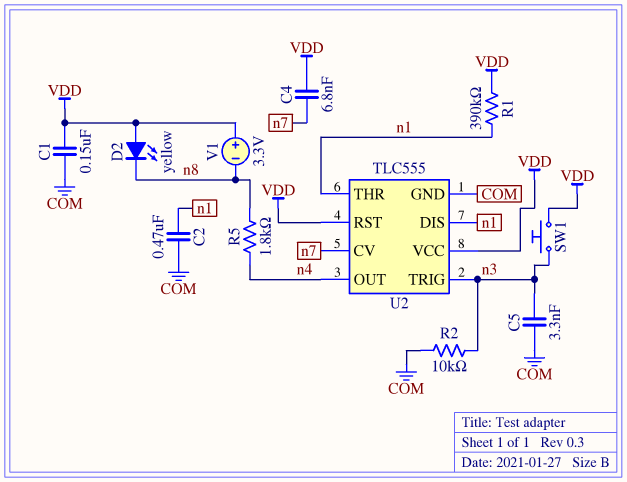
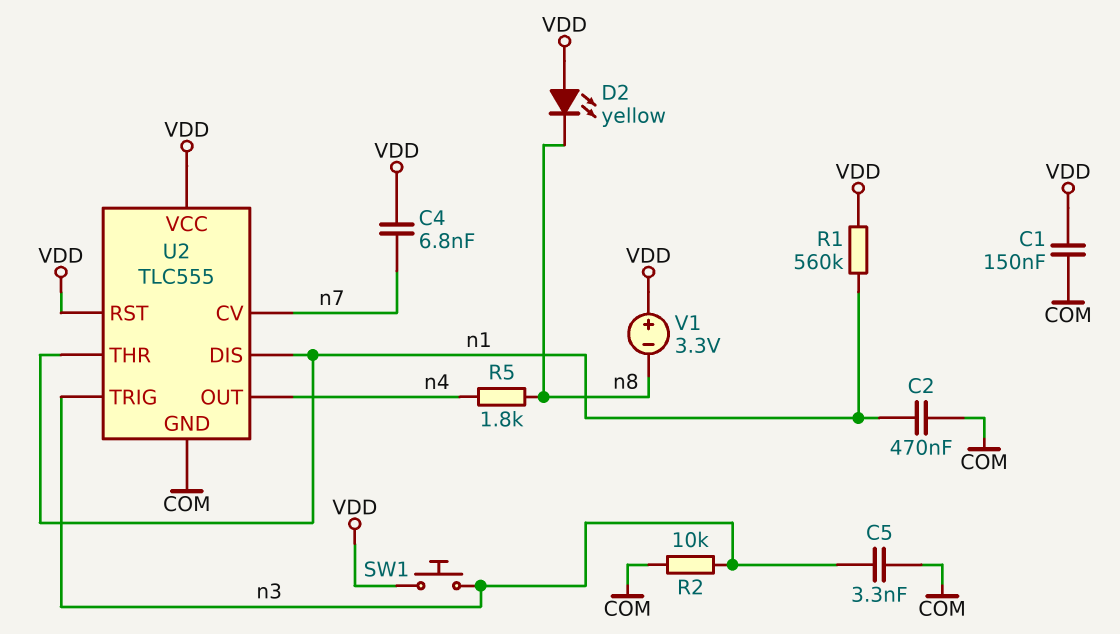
R1: 390k (VDD, n1) -> 560k (VDD, n1)

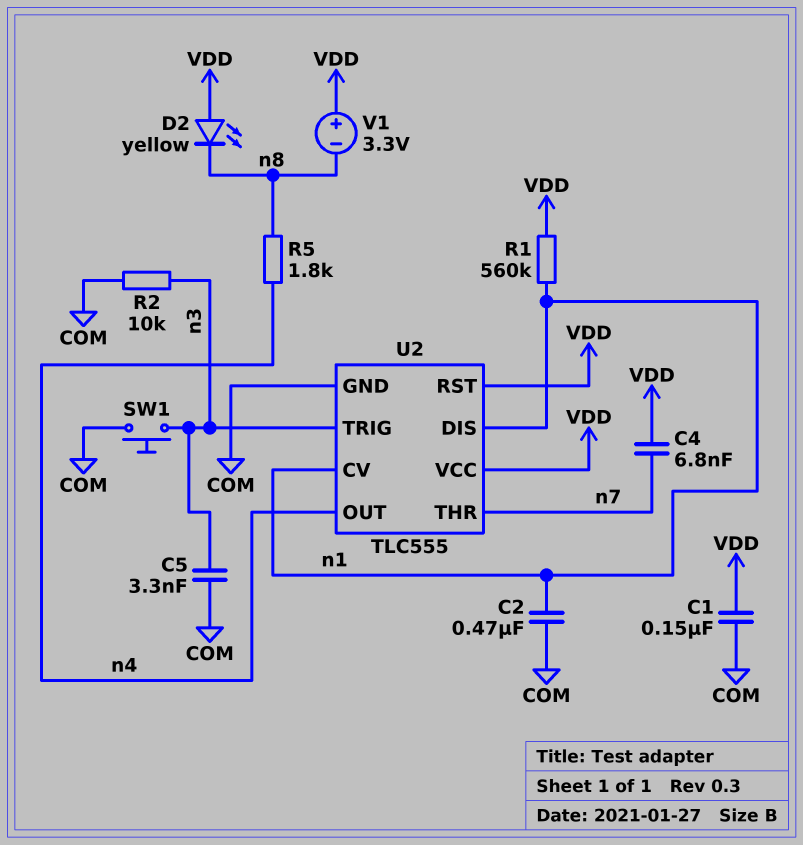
SW1: button (VDD, n3) -> button (COM, n3)
U2 pin CV: n7 -> n1
U2 pin THR: n1 -> n7

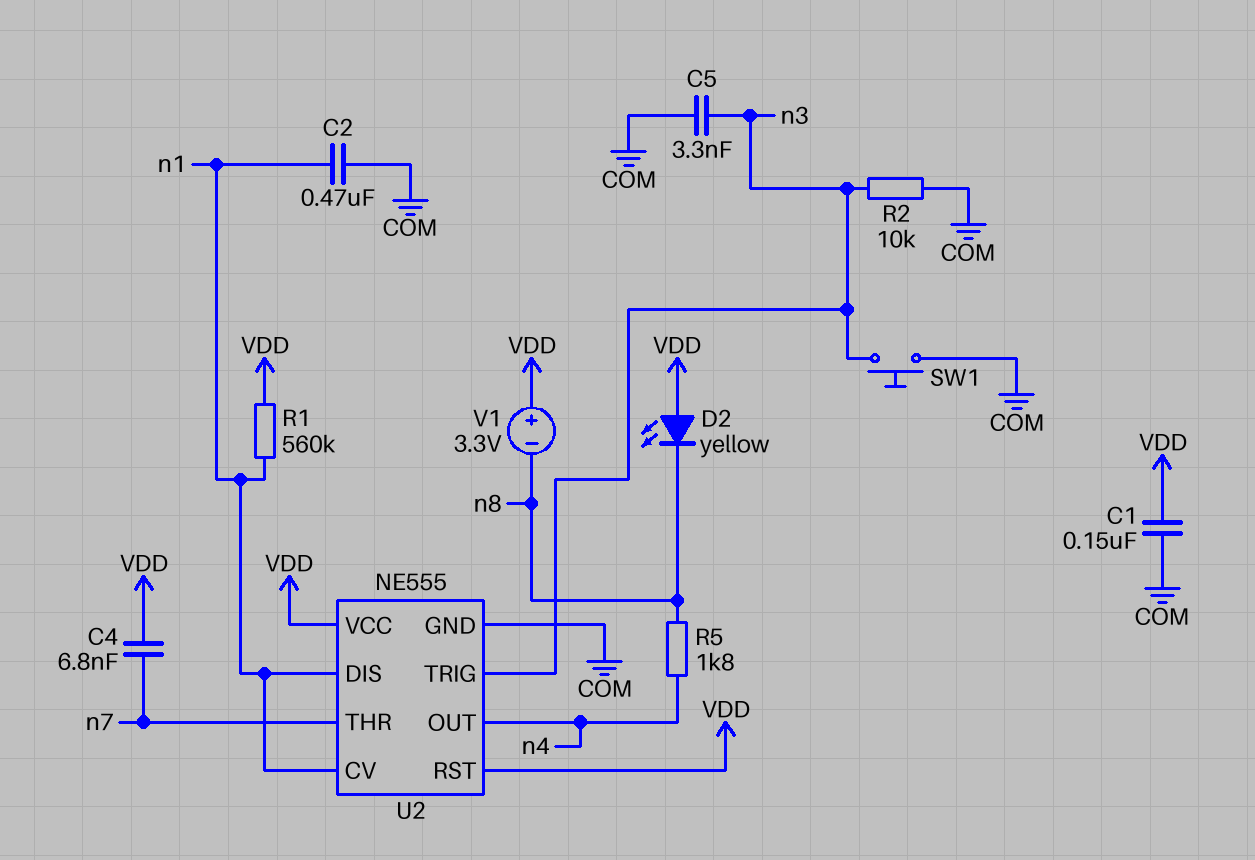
U2: TLC555 -> NE555

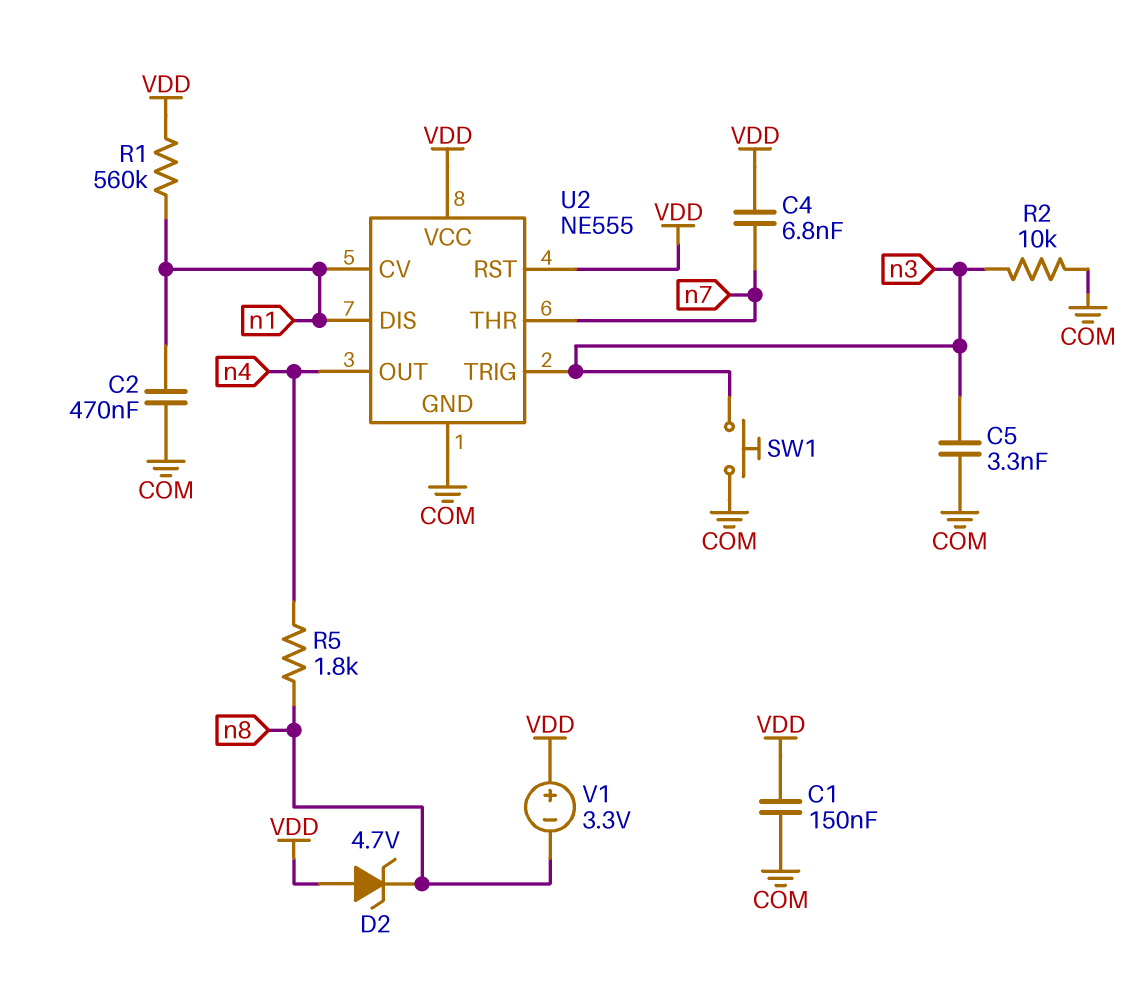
D2: LED yellow (A VDD, K n8) -> zener 4.7V (A VDD, K n8)

